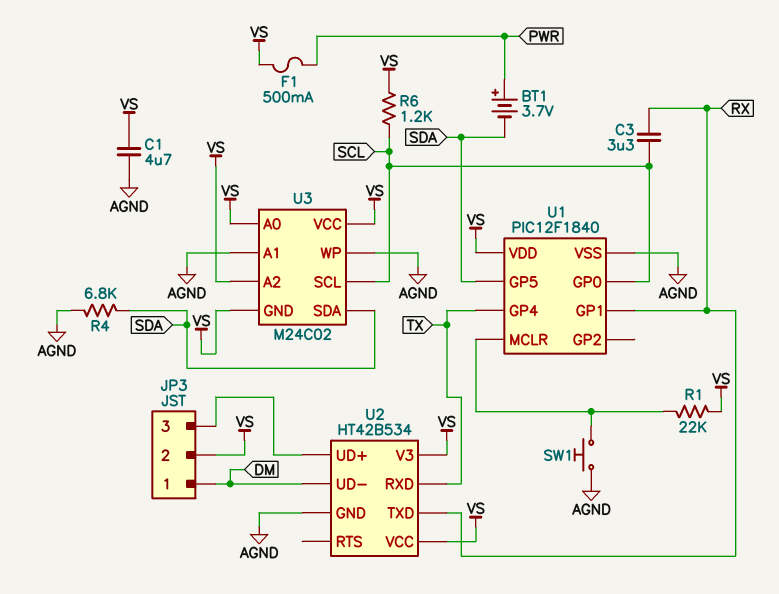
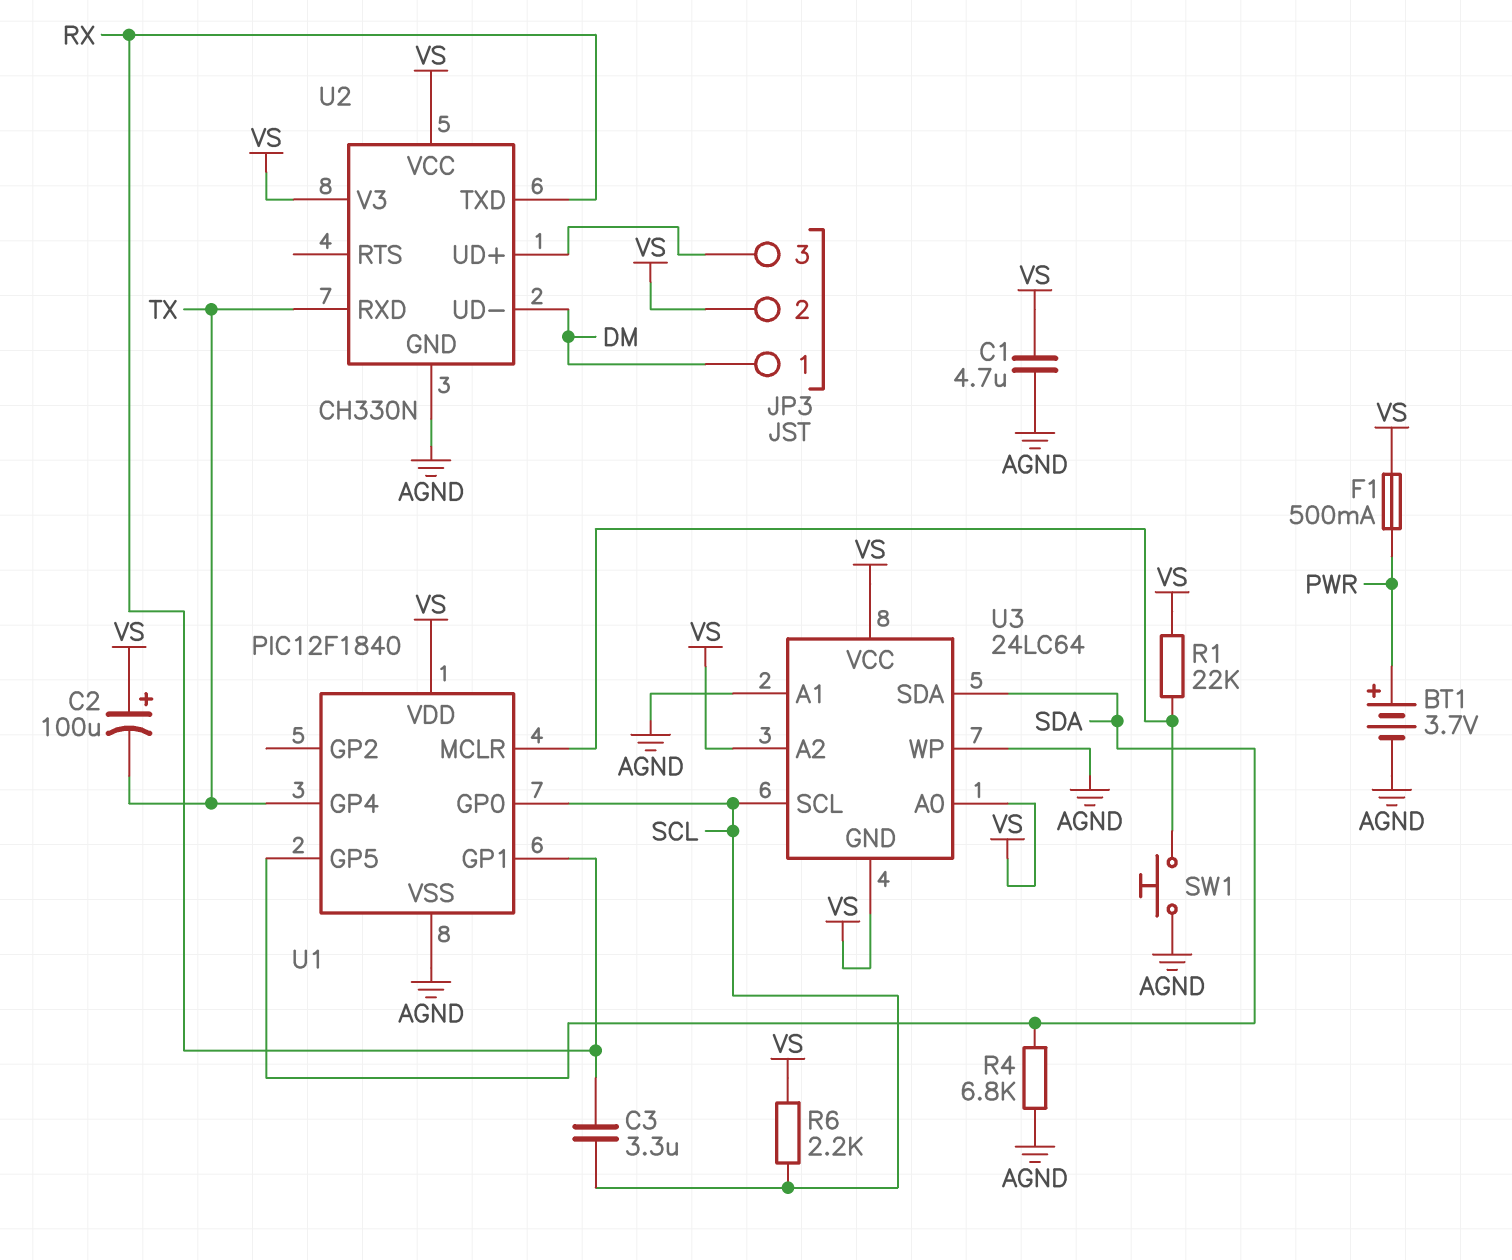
BT1: 3.7V (plus PWR, minus SDA) -> 3.7V (plus PWR, minus AGND)
C2: none -> 100uF (plus VS, minus TX)
R6: 1.2k (SCL, VS) -> 2.2k (SCL, VS)
U2: HT42B534 -> CH330N
U3: M24C02 -> 24LC64

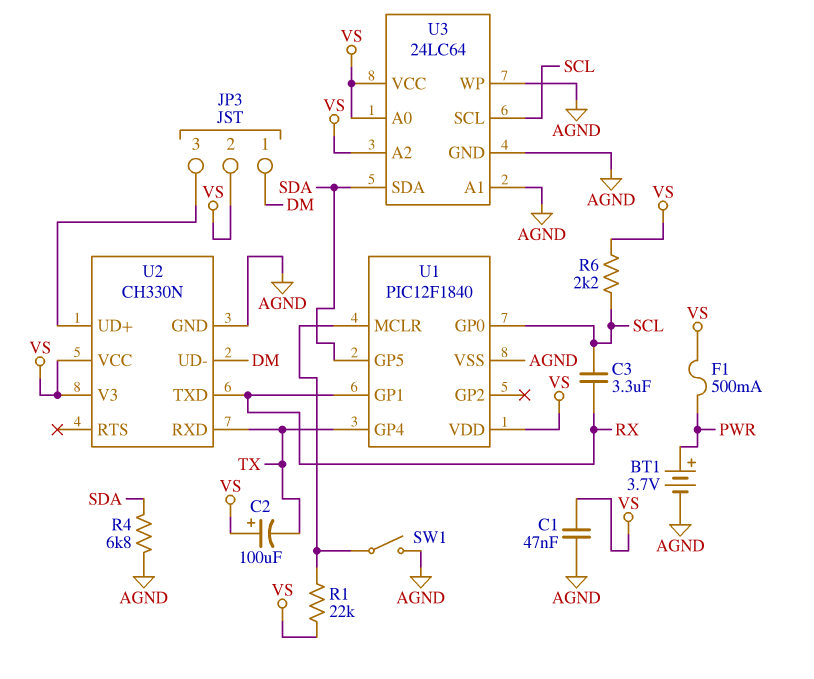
C1: 4.7uF (AGND, VS) -> 47nF (AGND, VS)
SW1: button (AGND, U1/MCLR) -> switch (AGND, U1/MCLR)
U3 pin GND: VS -> AGND

